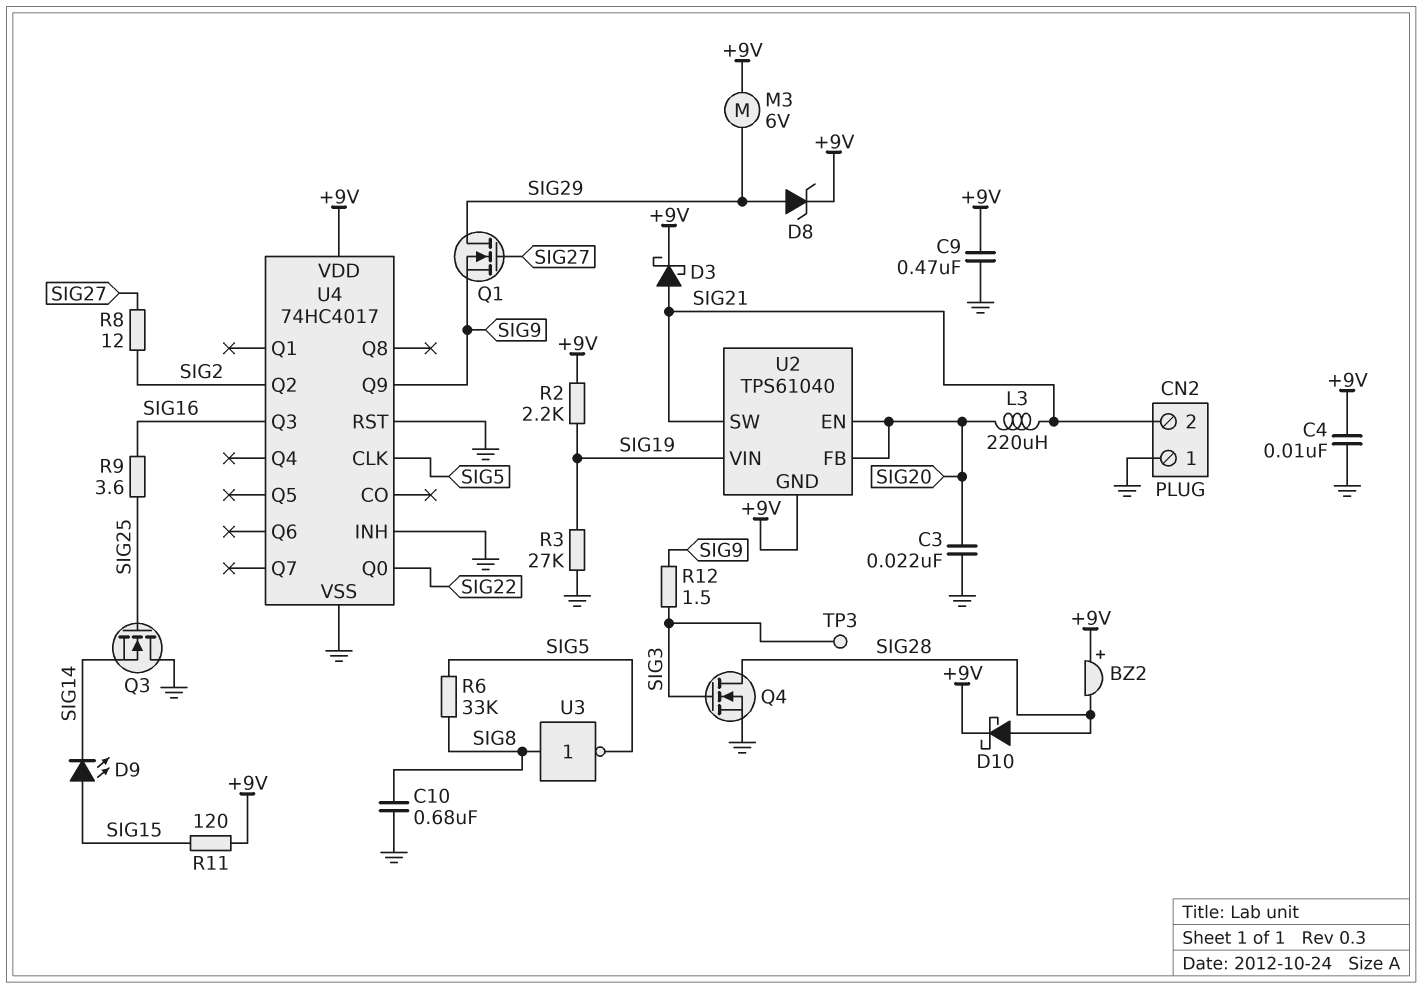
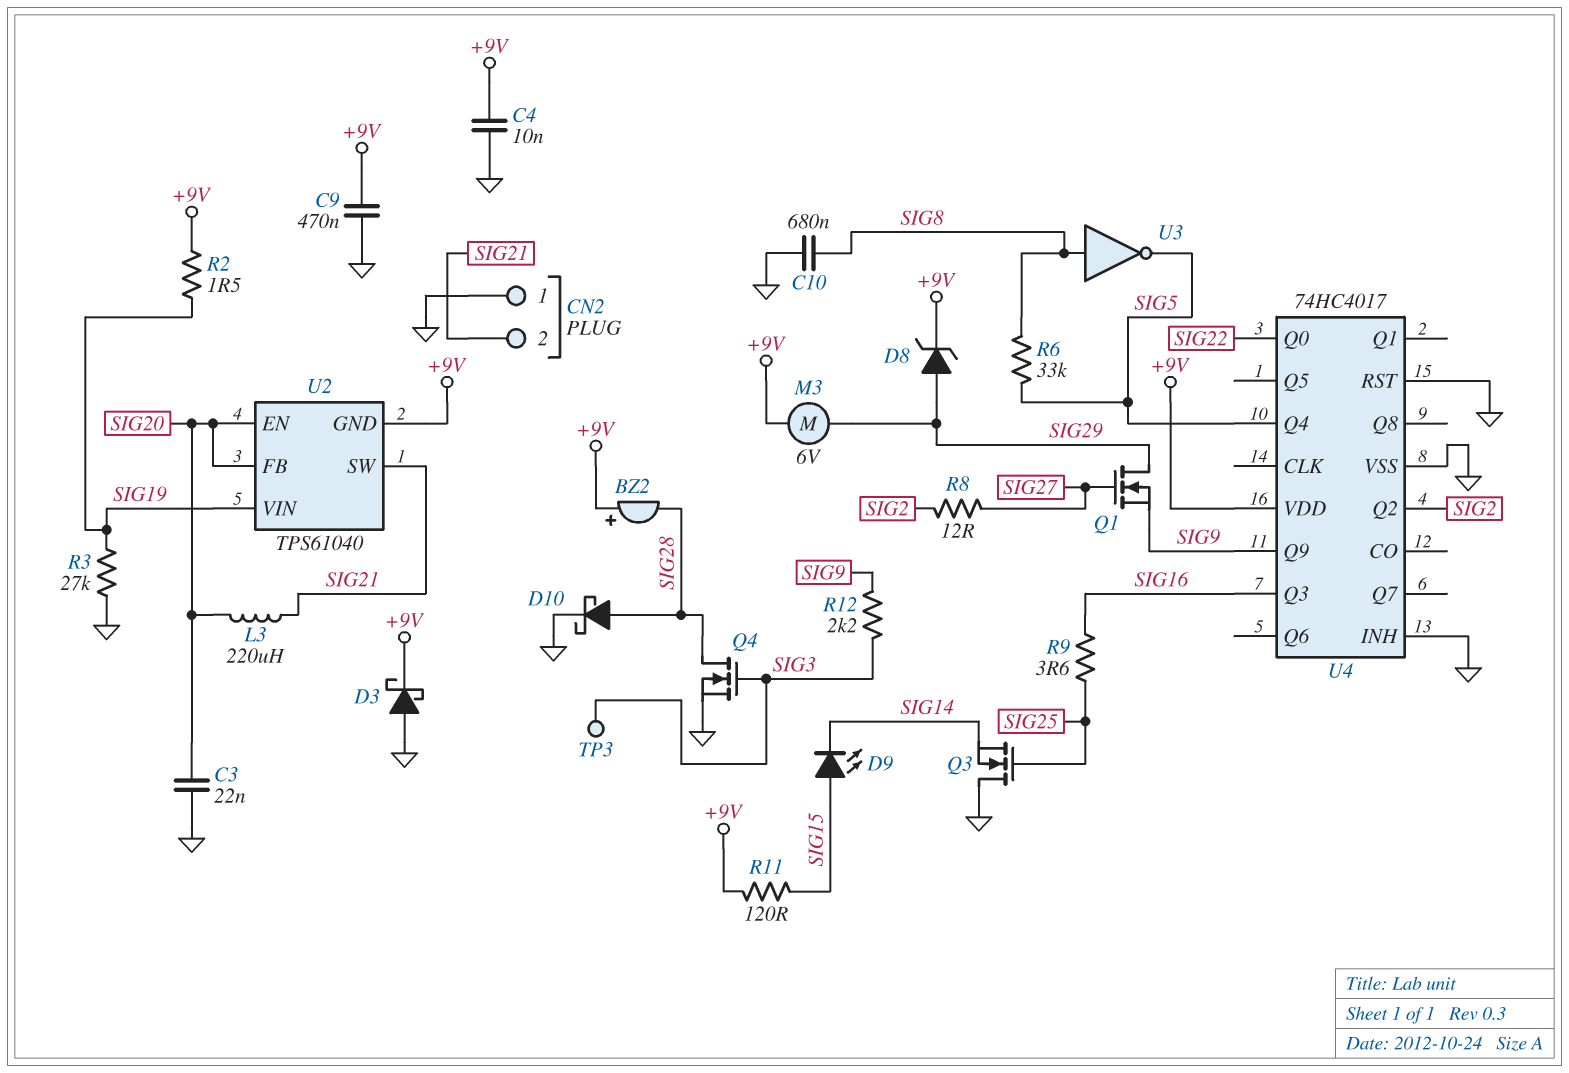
D3: schottky (A SIG21, K +9V) -> schottky (A GND, K +9V)
D10: schottky (A SIG28, K +9V) -> schottky (A SIG28, K GND)
R2: 2.2k (+9V, SIG19) -> 1.5 (+9V, SIG19)
R12: 1.5 (SIG3, SIG9) -> 2.2k (SIG3, SIG9)
U4 pin CLK: SIG5 -> none
U4 pin Q4: none -> SIG5

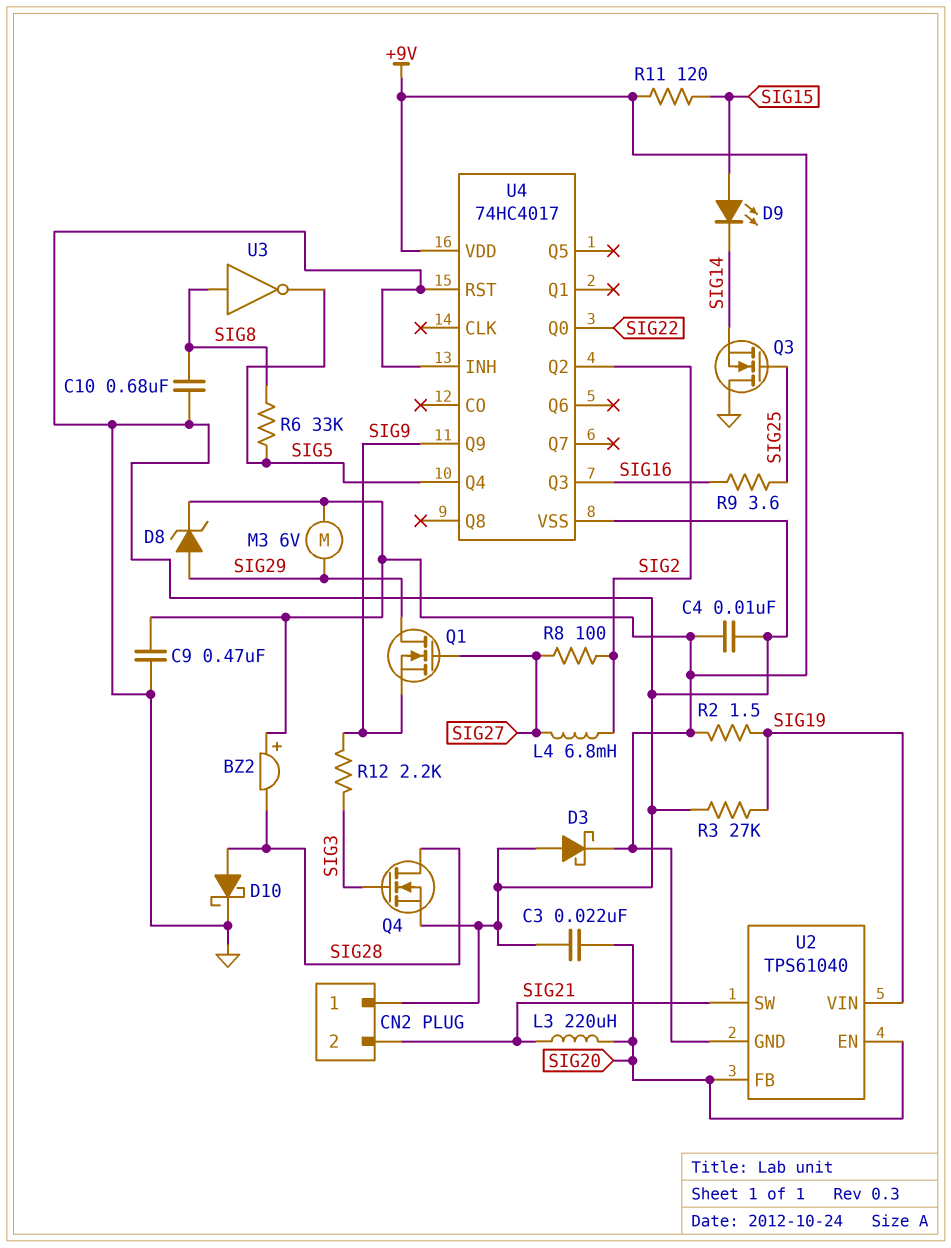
L4: none -> 6.8mH (SIG2, SIG27)
R8: 12 (SIG2, SIG27) -> 100 (SIG2, SIG27)
TP3: test point (SIG3) -> none

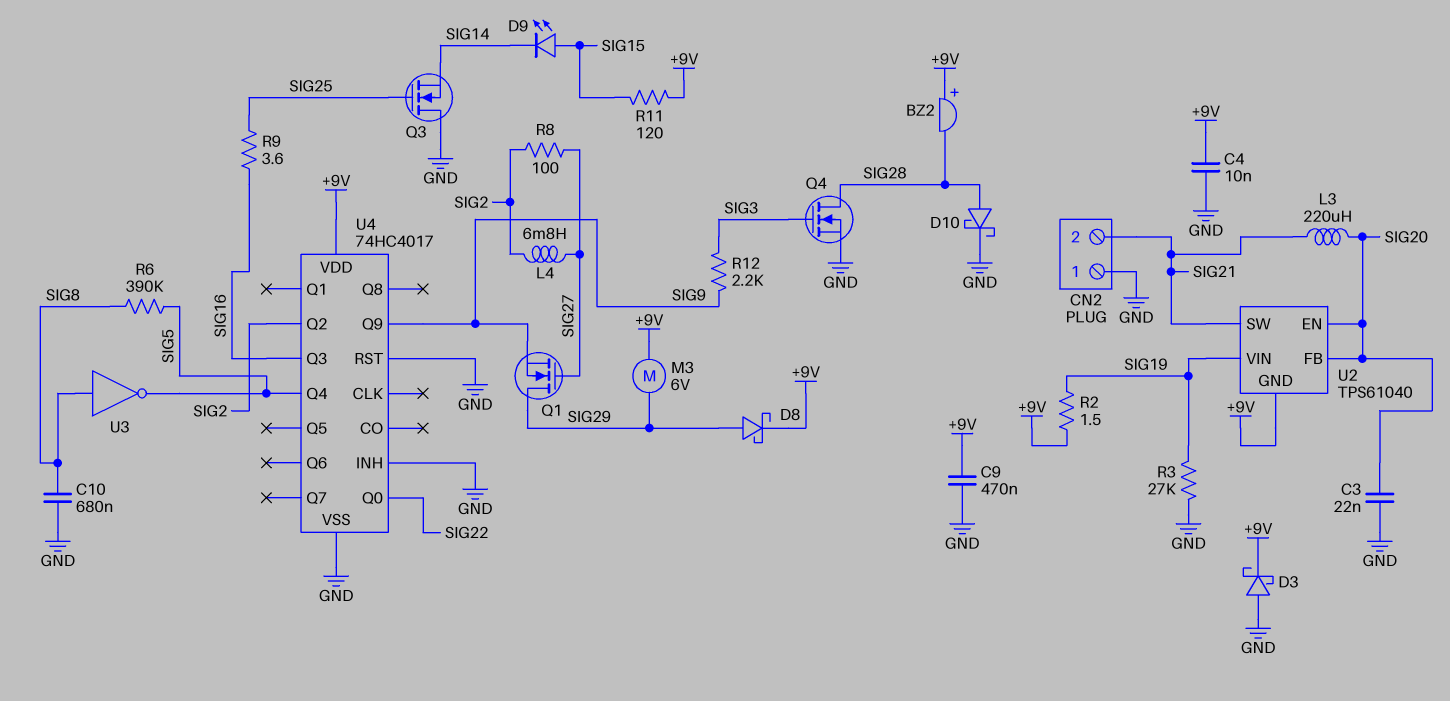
D8: zener (A SIG29, K +9V) -> schottky (A SIG29, K +9V)
R6: 33k (SIG5, SIG8) -> 390k (SIG5, SIG8)

